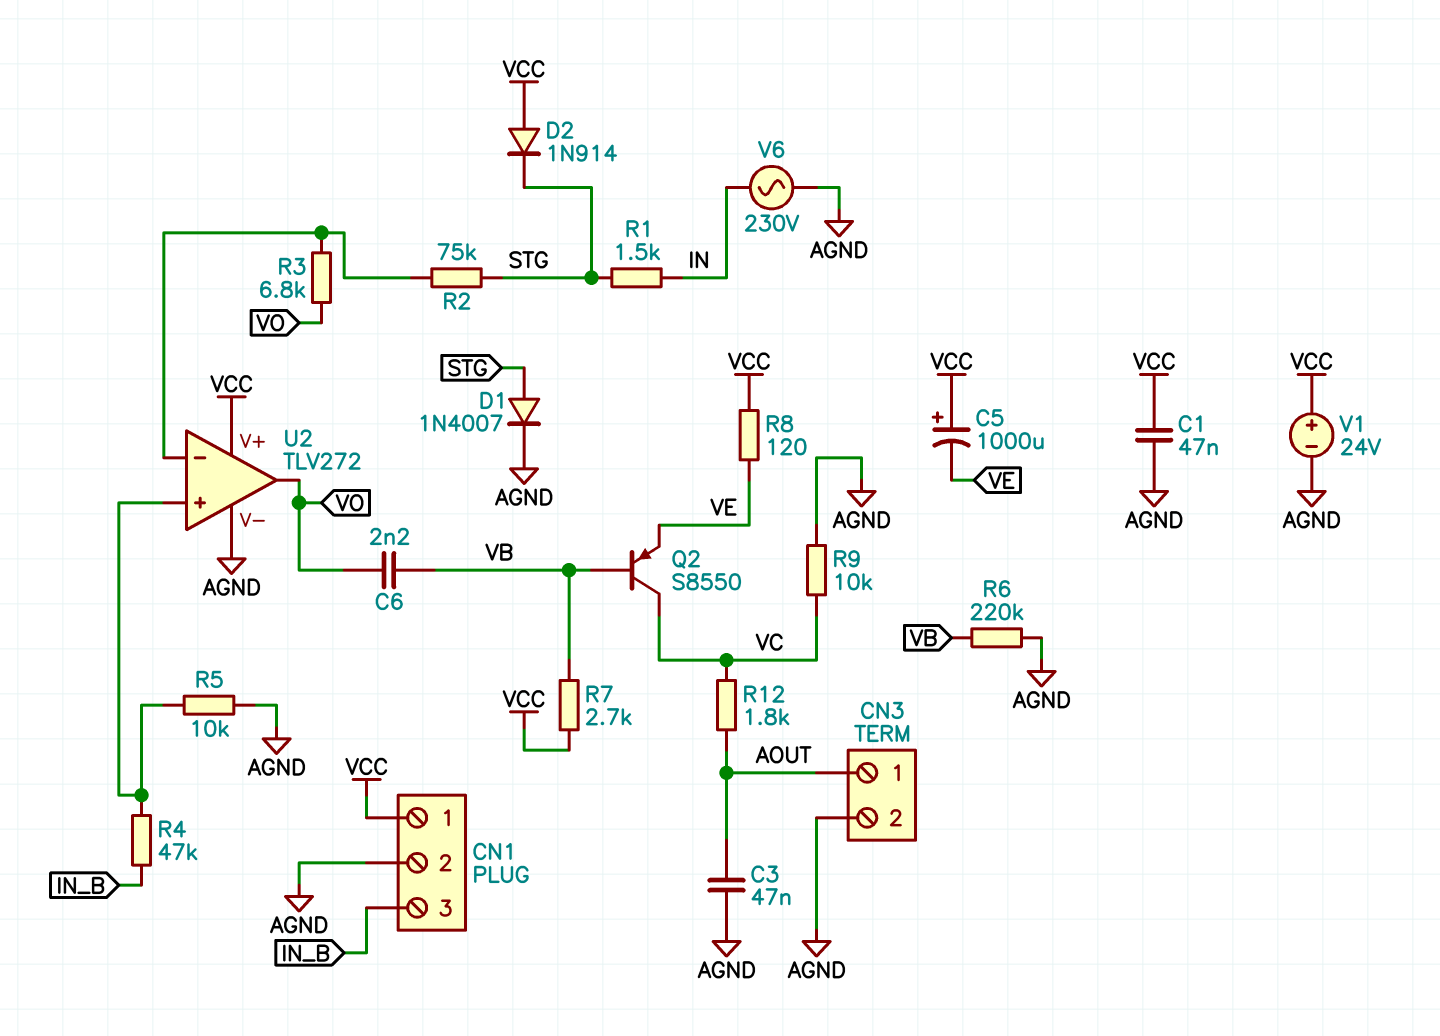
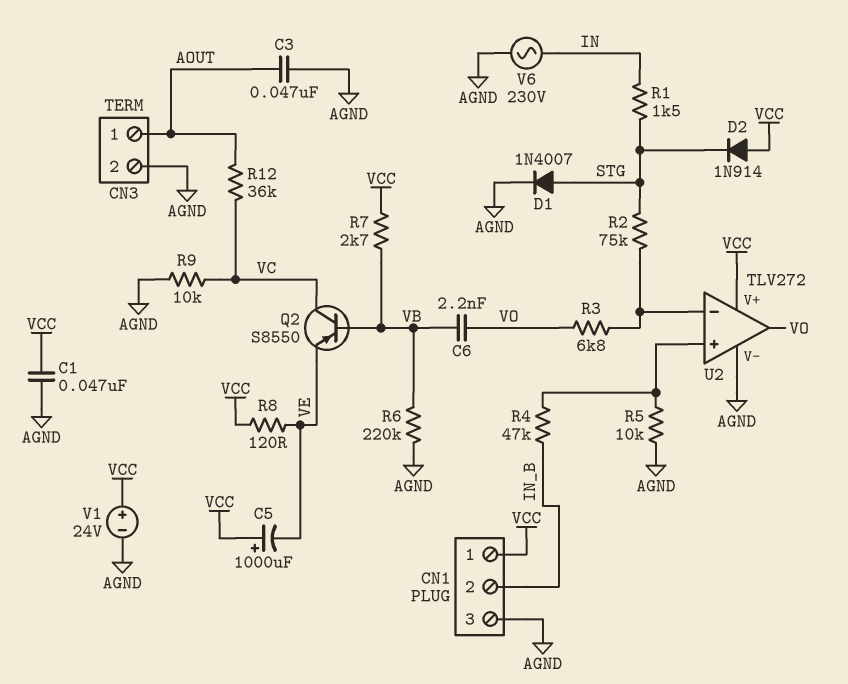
CN1 pin 2: AGND -> IN_B
CN1 pin 3: IN_B -> AGND
R12: 1.8k (AOUT, VC) -> 36k (AOUT, VC)

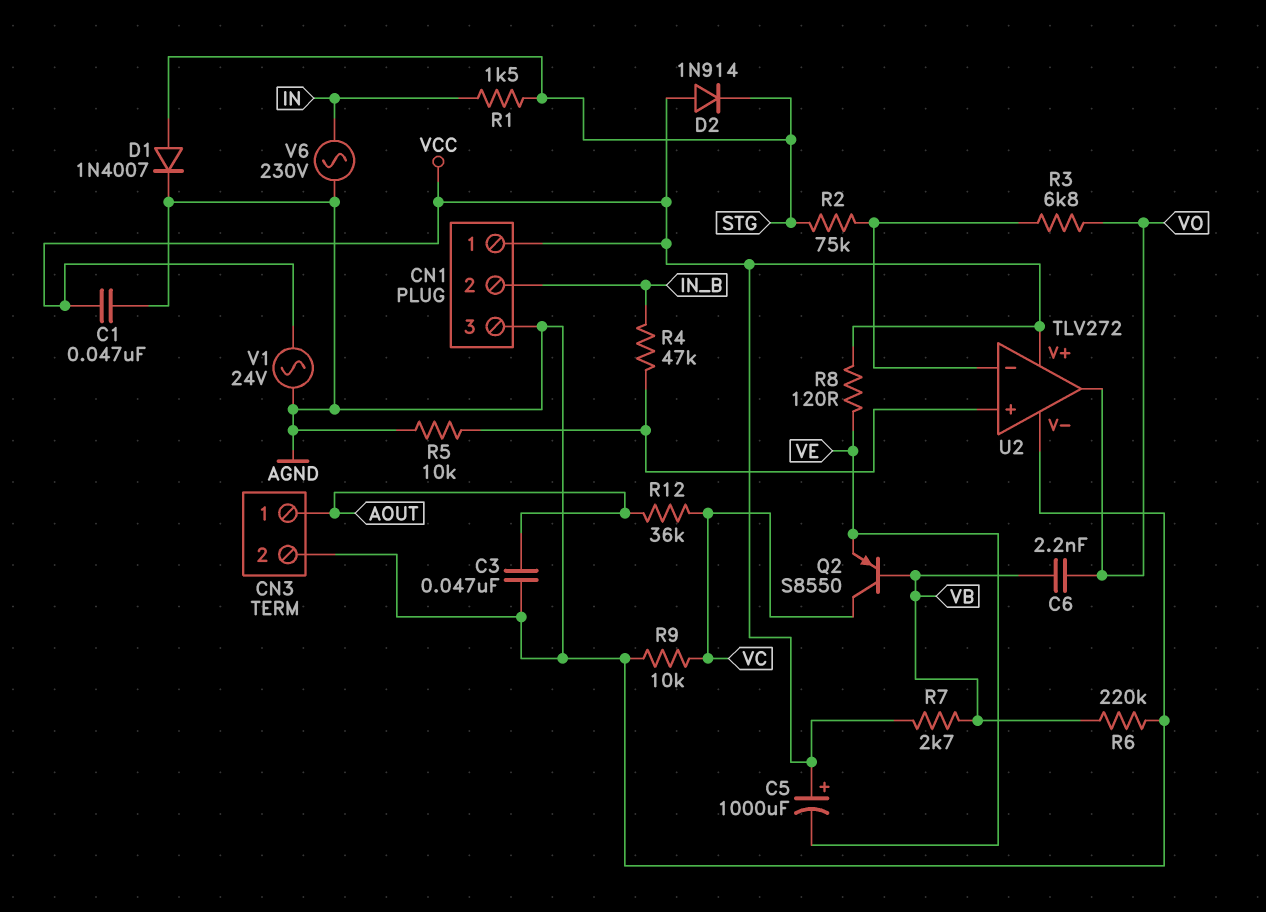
V1: 24V (plus VCC, minus AGND) -> AC 24V (AGND, VCC)

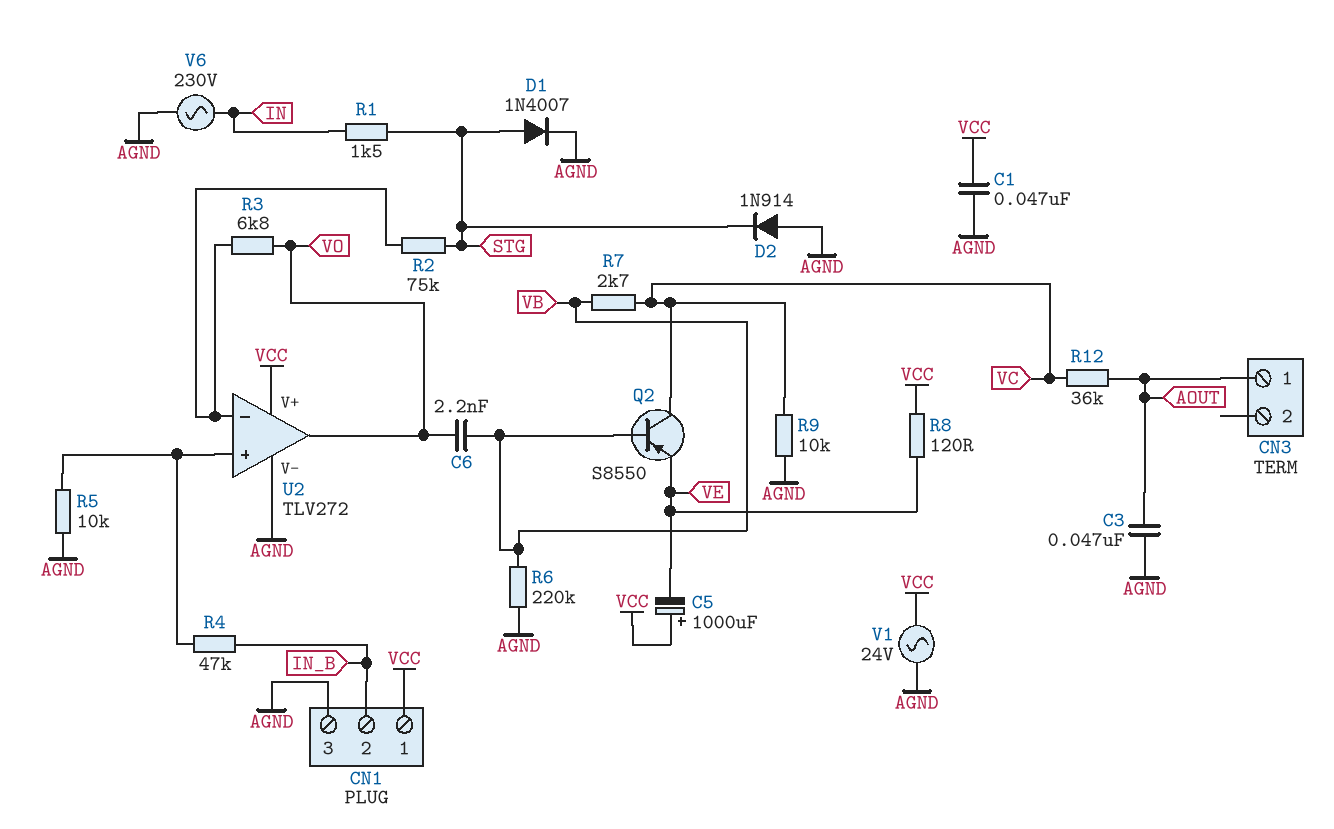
CN3 pin 2: AGND -> none
D2: diode 1N914 (A VCC, K STG) -> diode 1N914 (A AGND, K STG)
R7: 2.7k (VB, VCC) -> 2.7k (VB, VC)

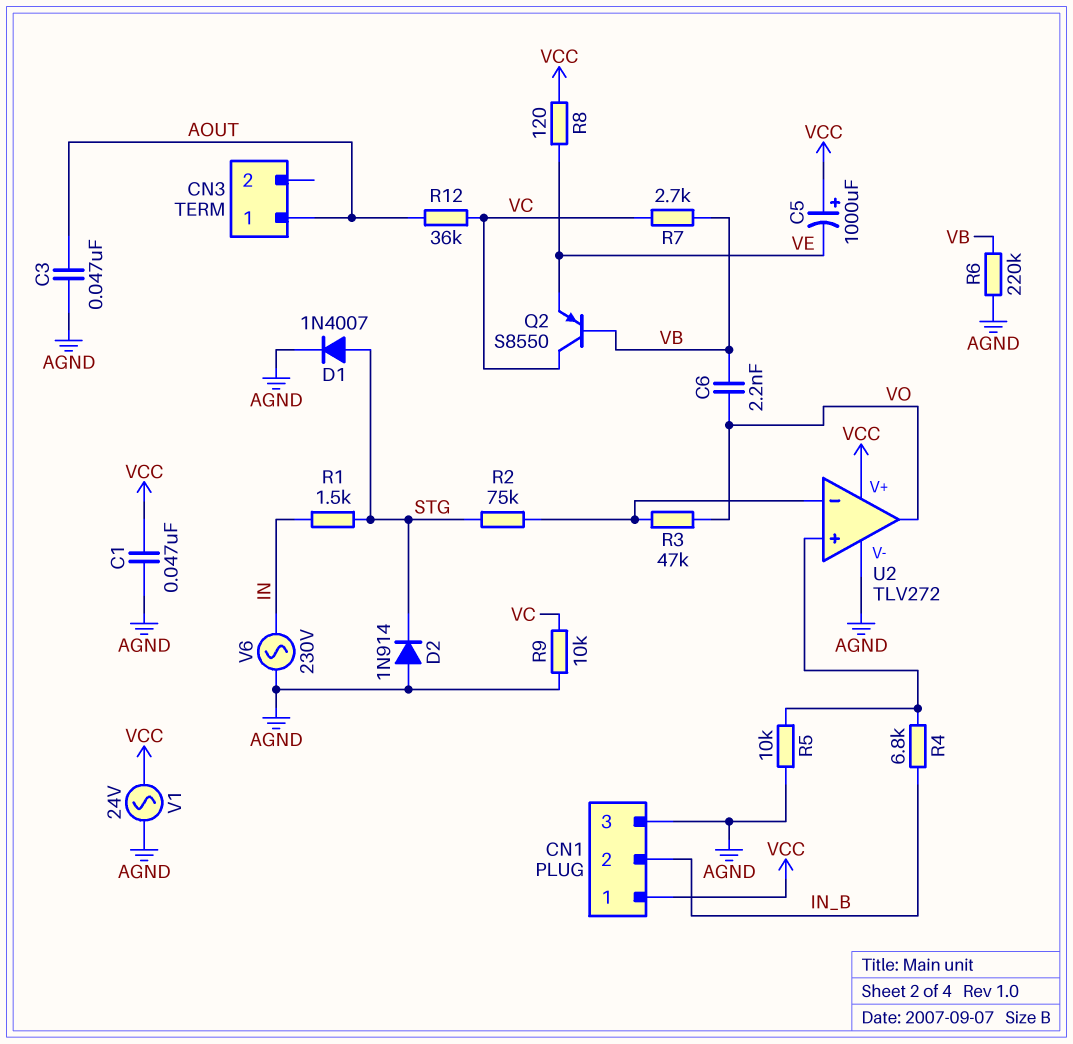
R3: 6.8k (U2/in-, VO) -> 47k (U2/in-, VO)
R4: 47k (IN_B, U2/in+) -> 6.8k (IN_B, U2/in+)

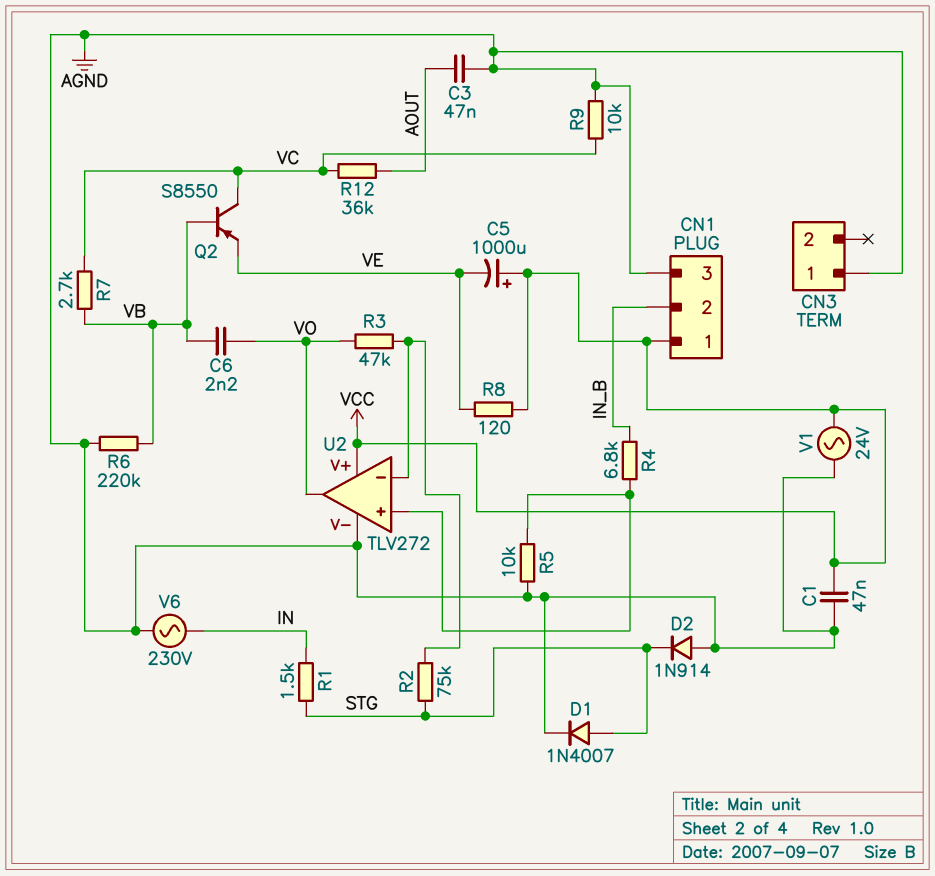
CN3 pin 1: AOUT -> AGND

